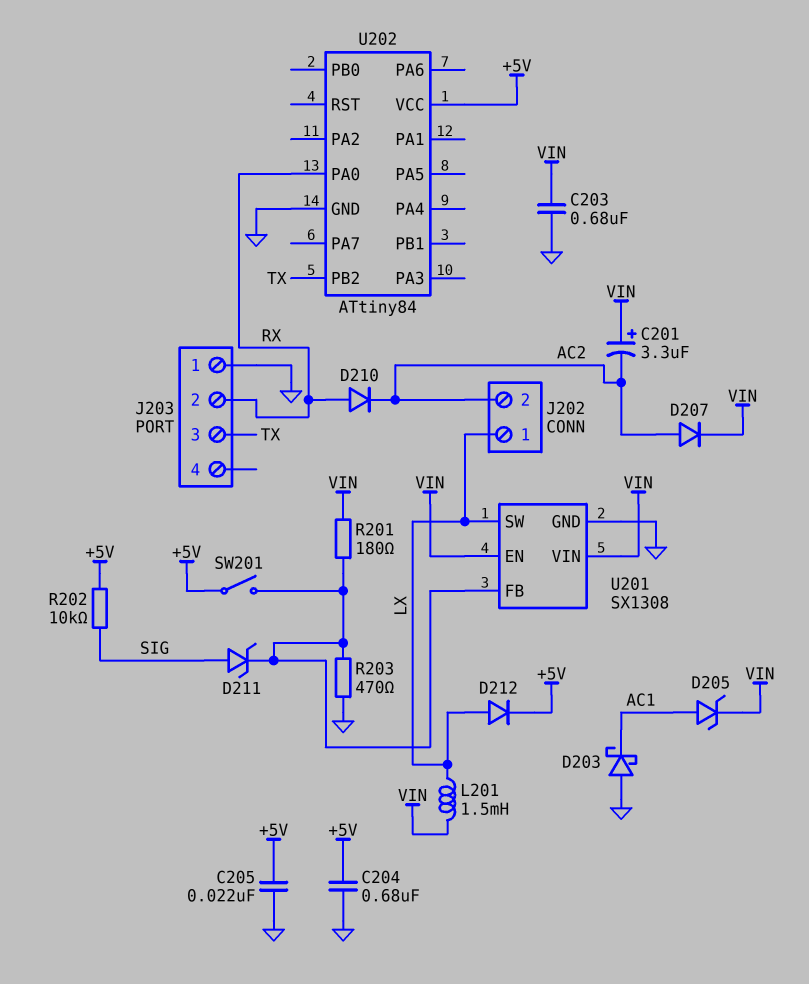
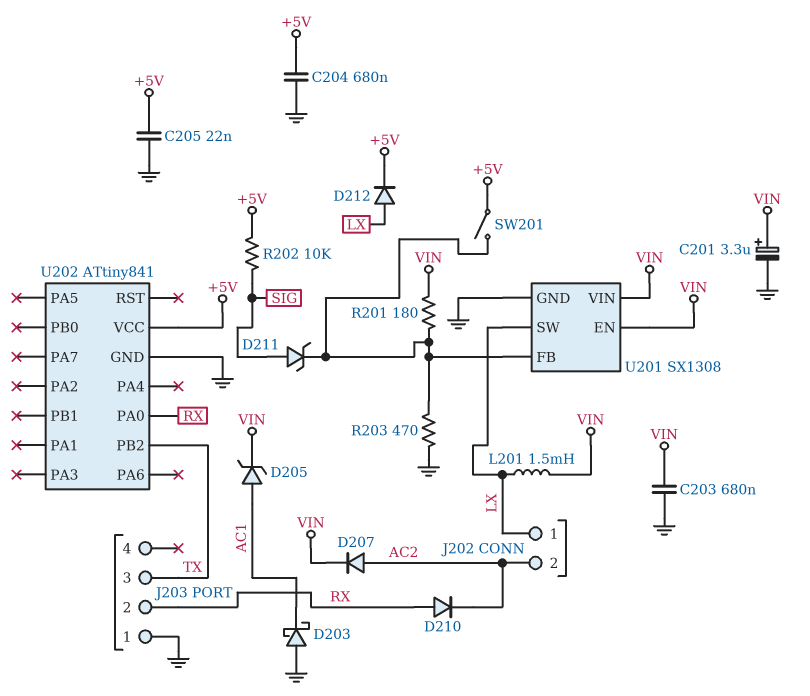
C201: 3.3uF (plus VIN, minus AC2) -> 3.3uF (plus VIN, minus GND)
U202: ATtiny84 -> ATtiny841

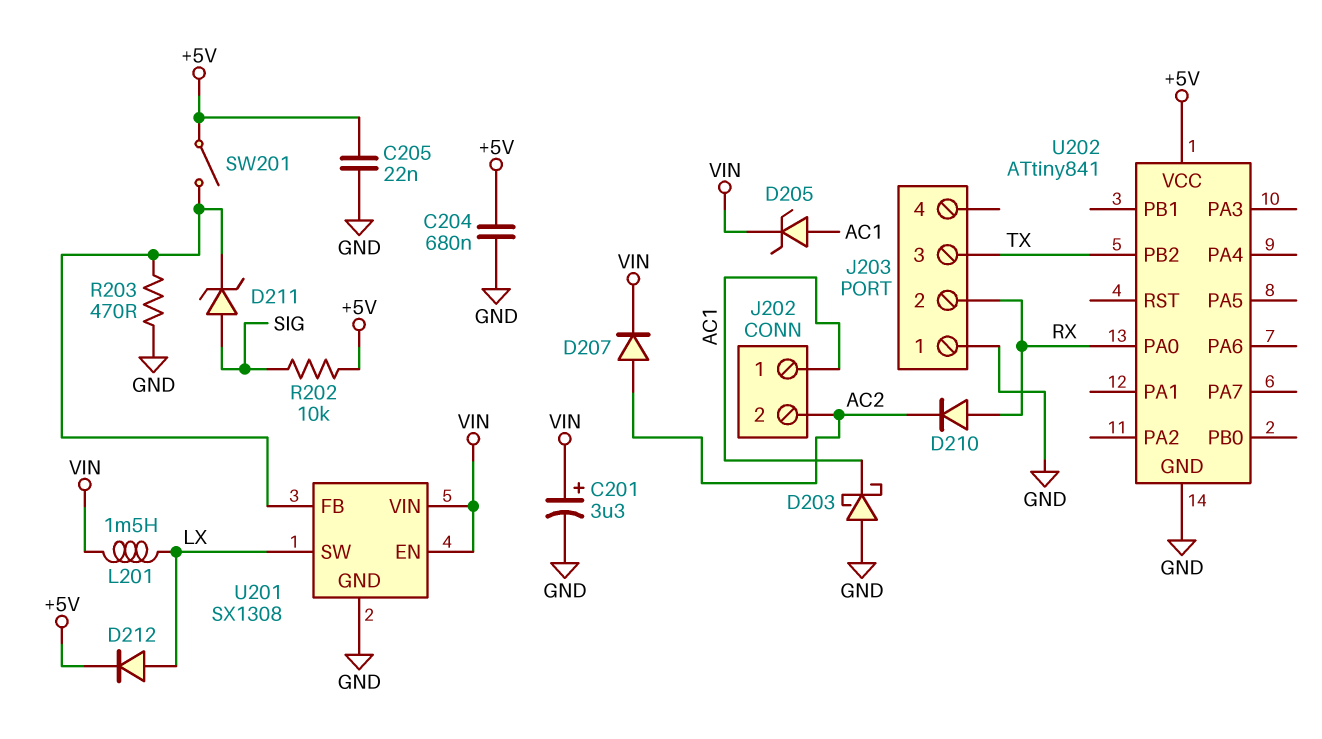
C203: 680nF (GND, VIN) -> none
J202 pin 1: LX -> AC1
R201: 180 (U201/FB, VIN) -> none

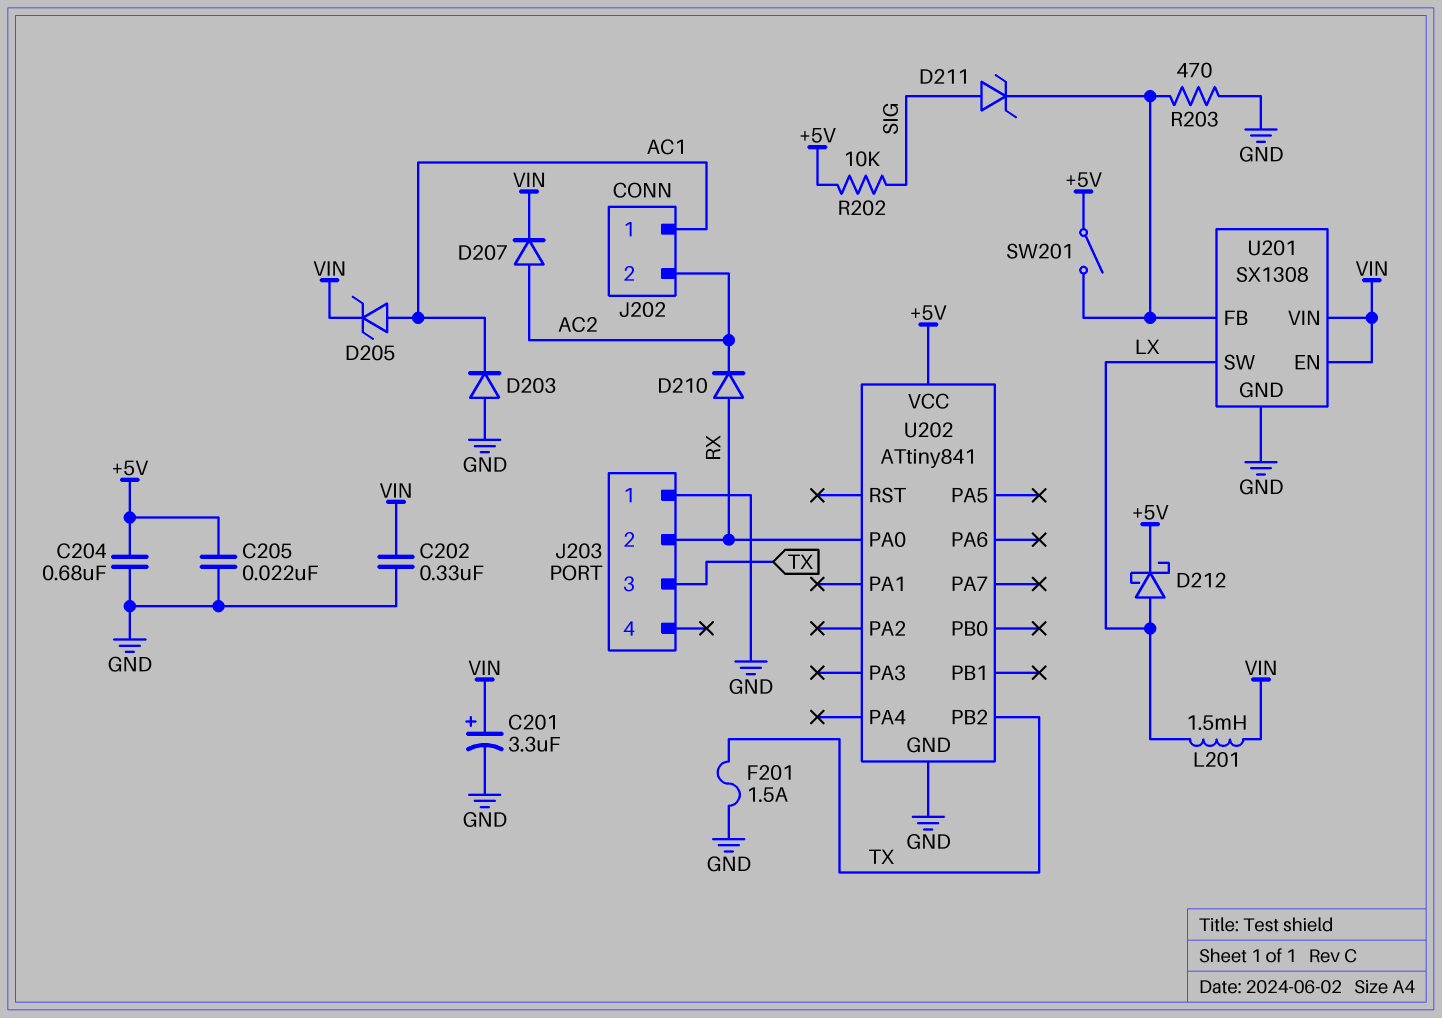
C202: none -> 330nF (GND, VIN)
D203: schottky (A GND, K AC1) -> diode (A GND, K AC1)
D212: diode (A LX, K +5V) -> schottky (A LX, K +5V)
F201: none -> 1.5A (GND, TX)

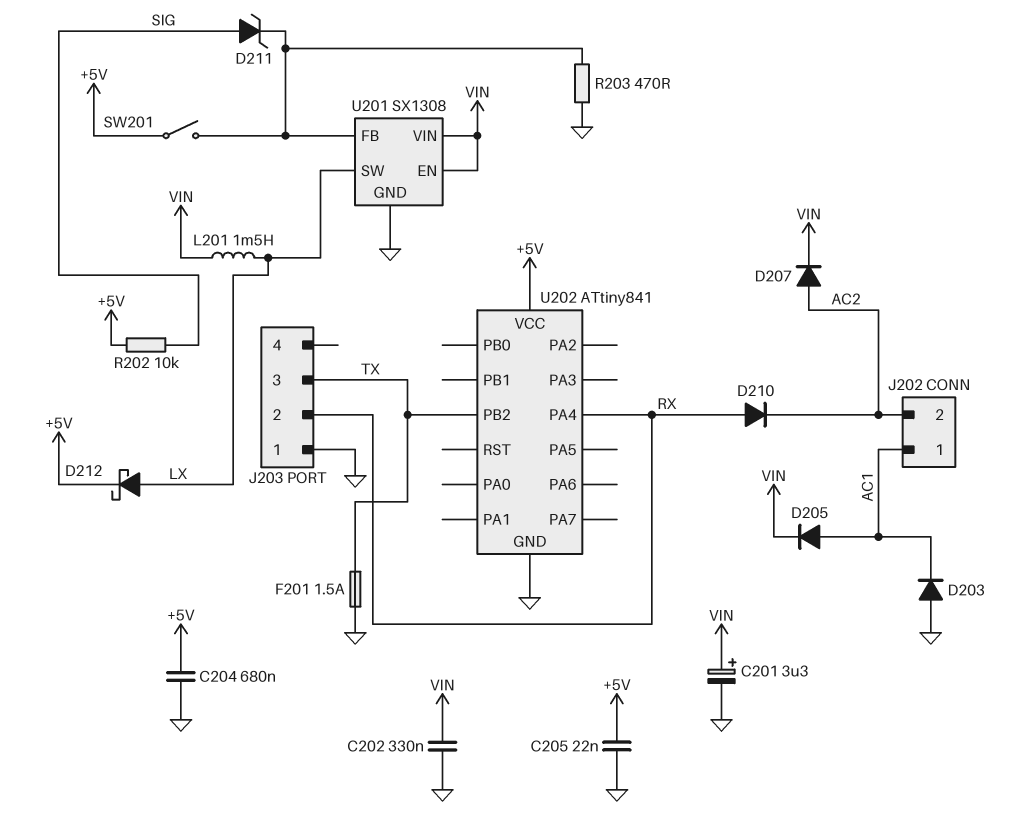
D205: zener (A AC1, K VIN) -> diode (A AC1, K VIN)
U202 pin PA0: RX -> none
U202 pin PA4: none -> RX

